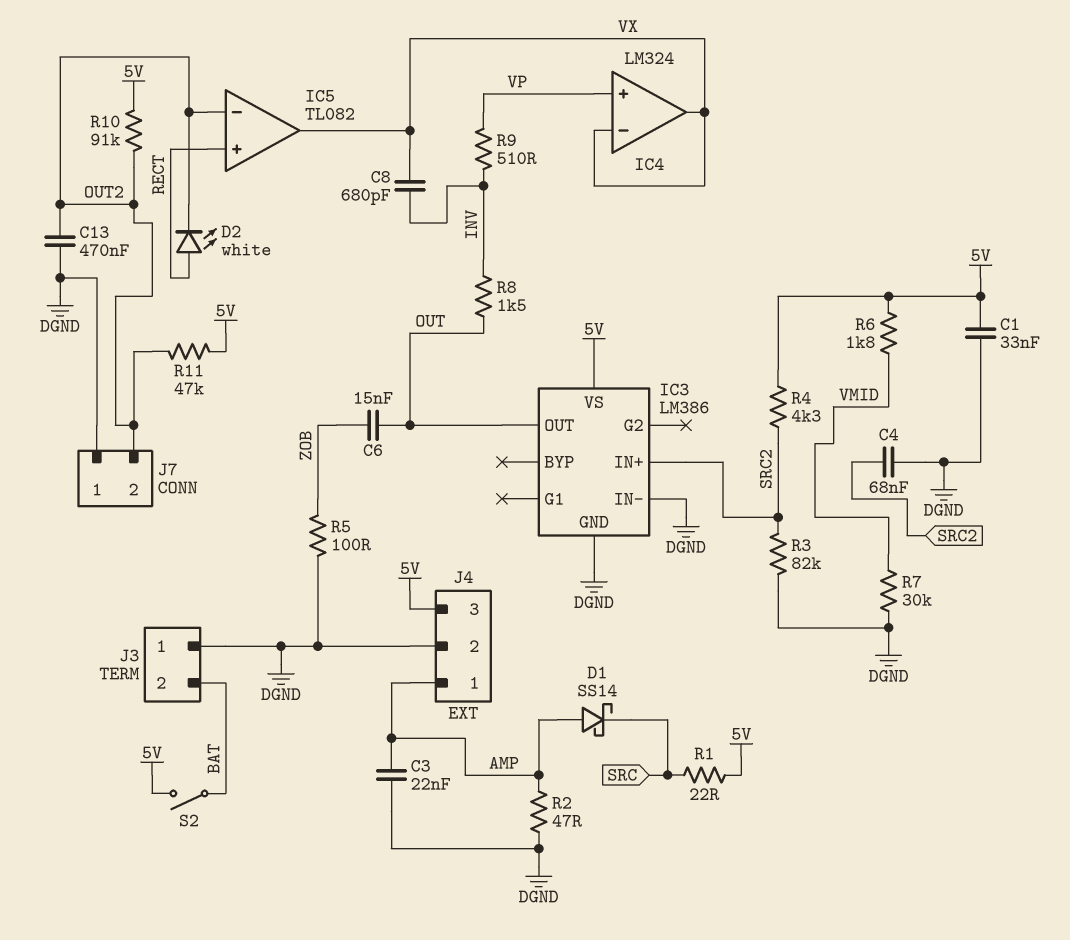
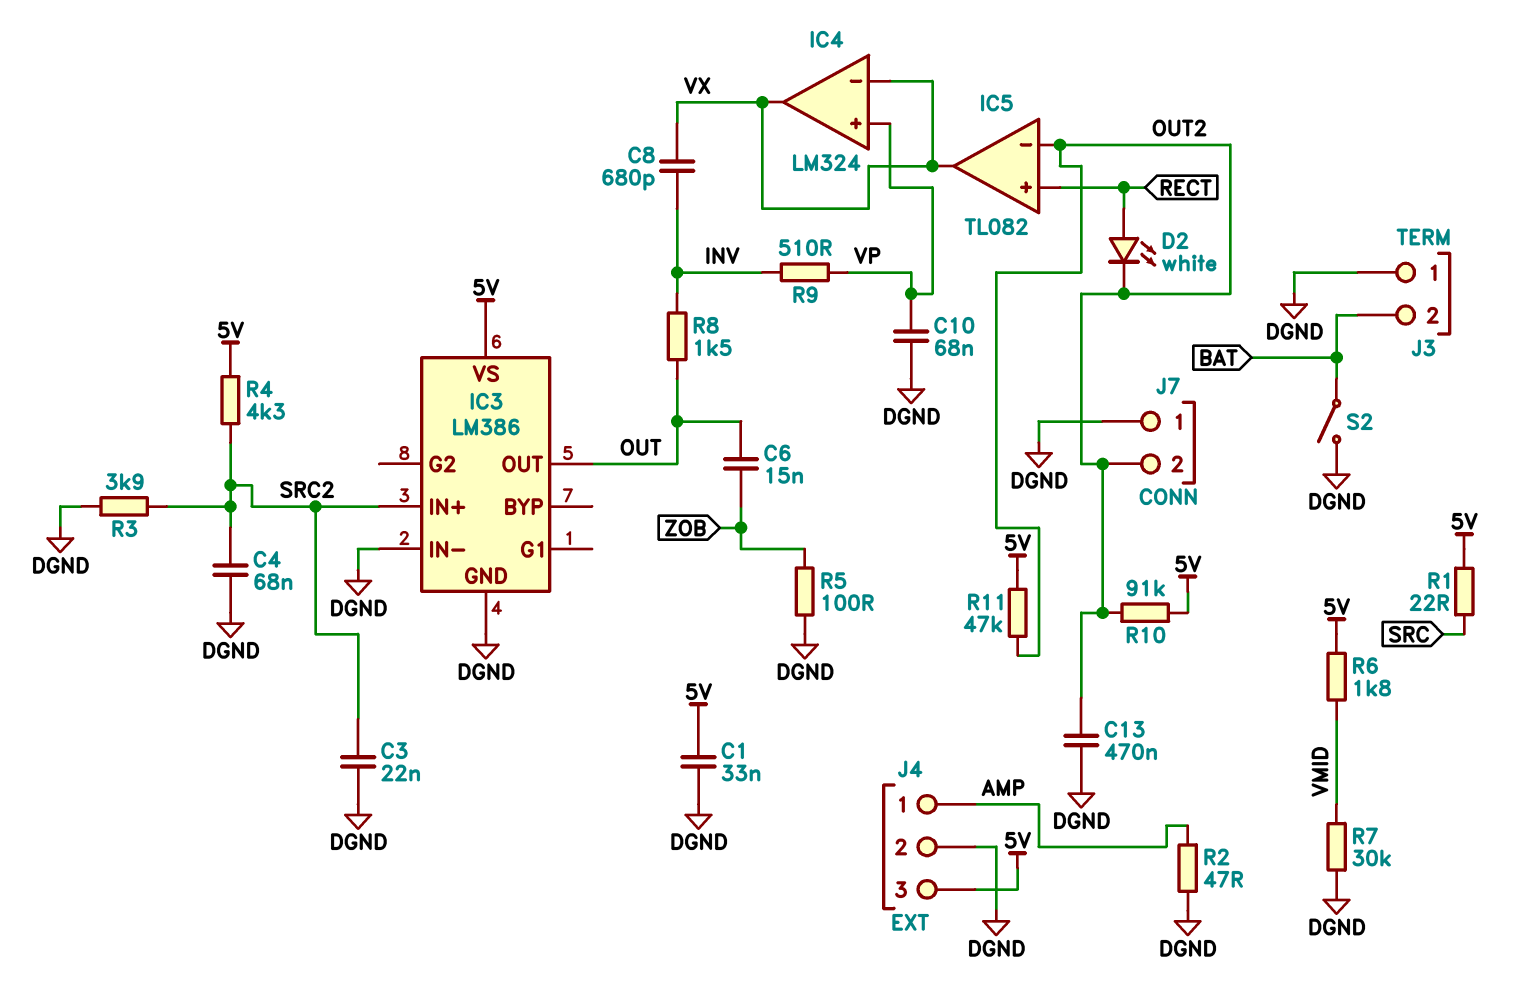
C3: 22nF (AMP, DGND) -> 22nF (DGND, SRC2)
C10: none -> 68nF (DGND, VP)
D1: schottky SS14 (A AMP, K SRC) -> none
R3: 82k (DGND, SRC2) -> 3.9k (DGND, SRC2)
S2: switch (5V, BAT) -> switch (BAT, DGND)

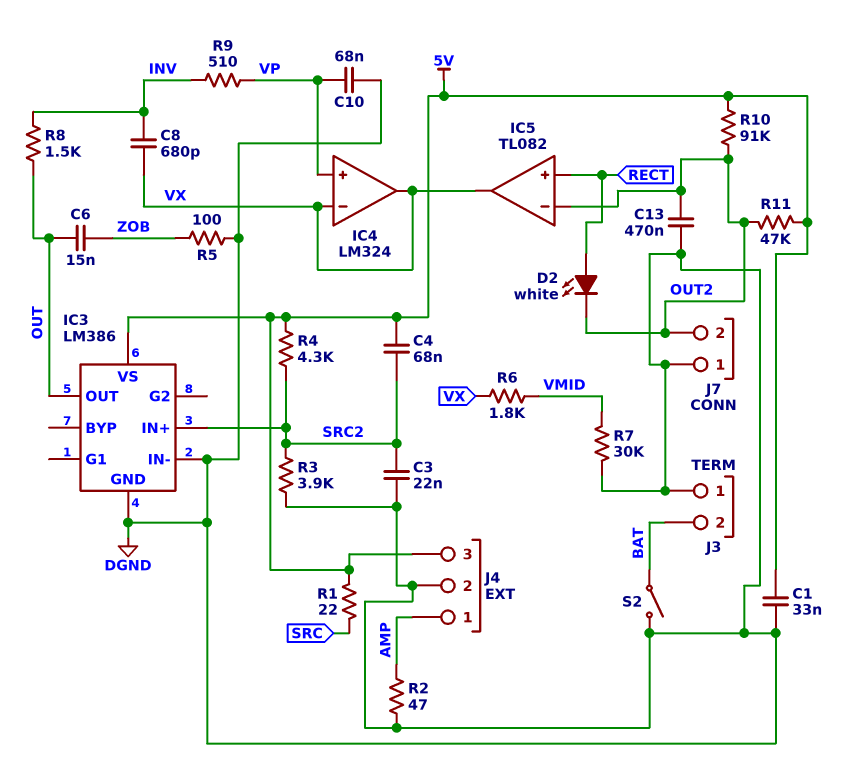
C4: 68nF (DGND, SRC2) -> 68nF (5V, SRC2)
R6: 1.8k (5V, VMID) -> 1.8k (VMID, VX)

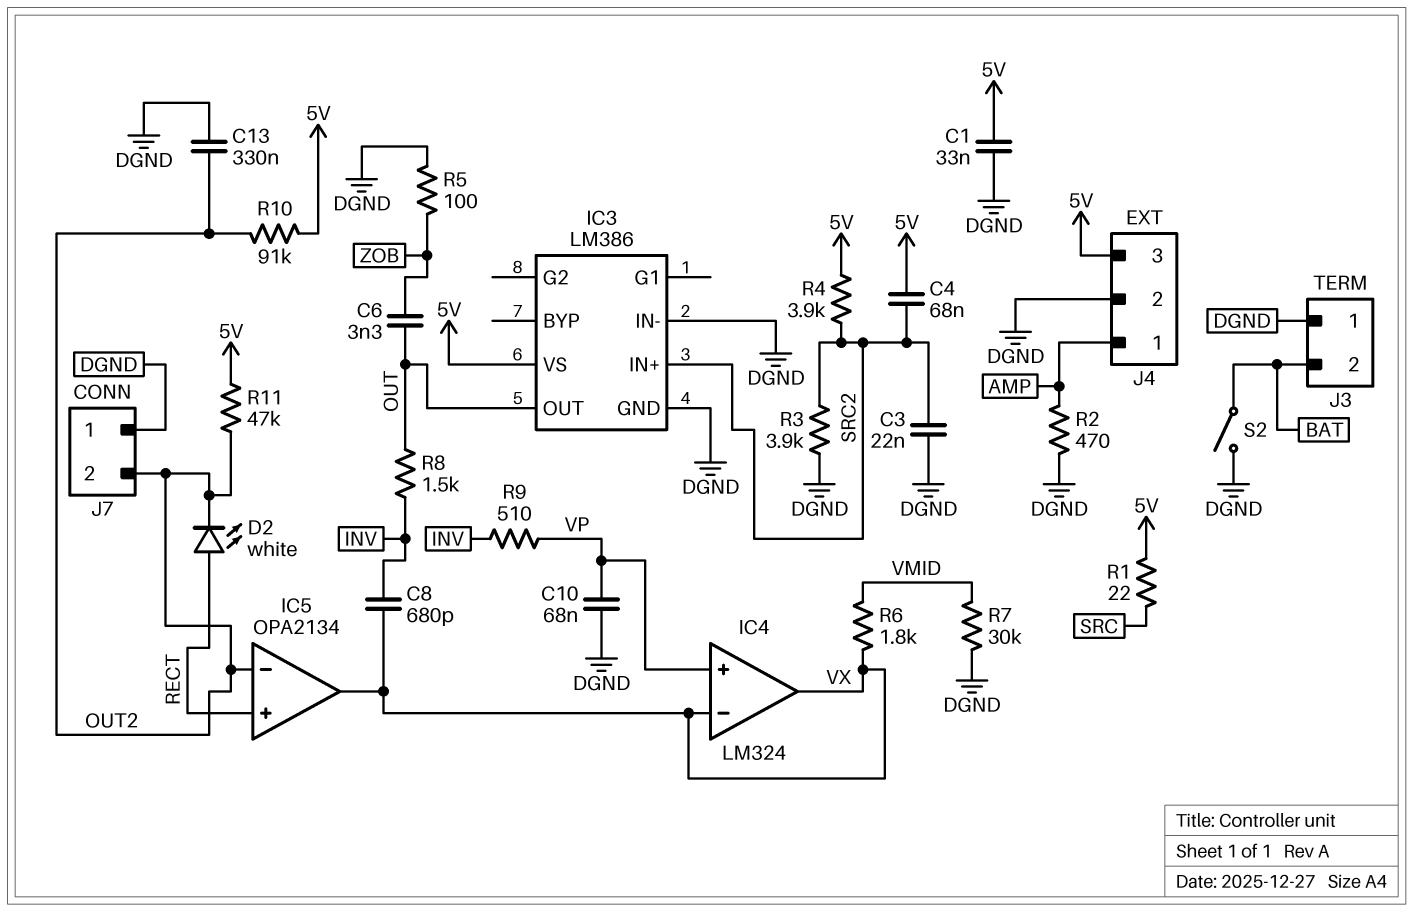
C6: 15nF (OUT, ZOB) -> 3.3nF (OUT, ZOB)
C13: 470nF (DGND, OUT2) -> 330nF (DGND, OUT2)
IC5: TL082 -> OPA2134
R2: 47 (AMP, DGND) -> 470 (AMP, DGND)
R4: 4.3k (5V, SRC2) -> 3.9k (5V, SRC2)

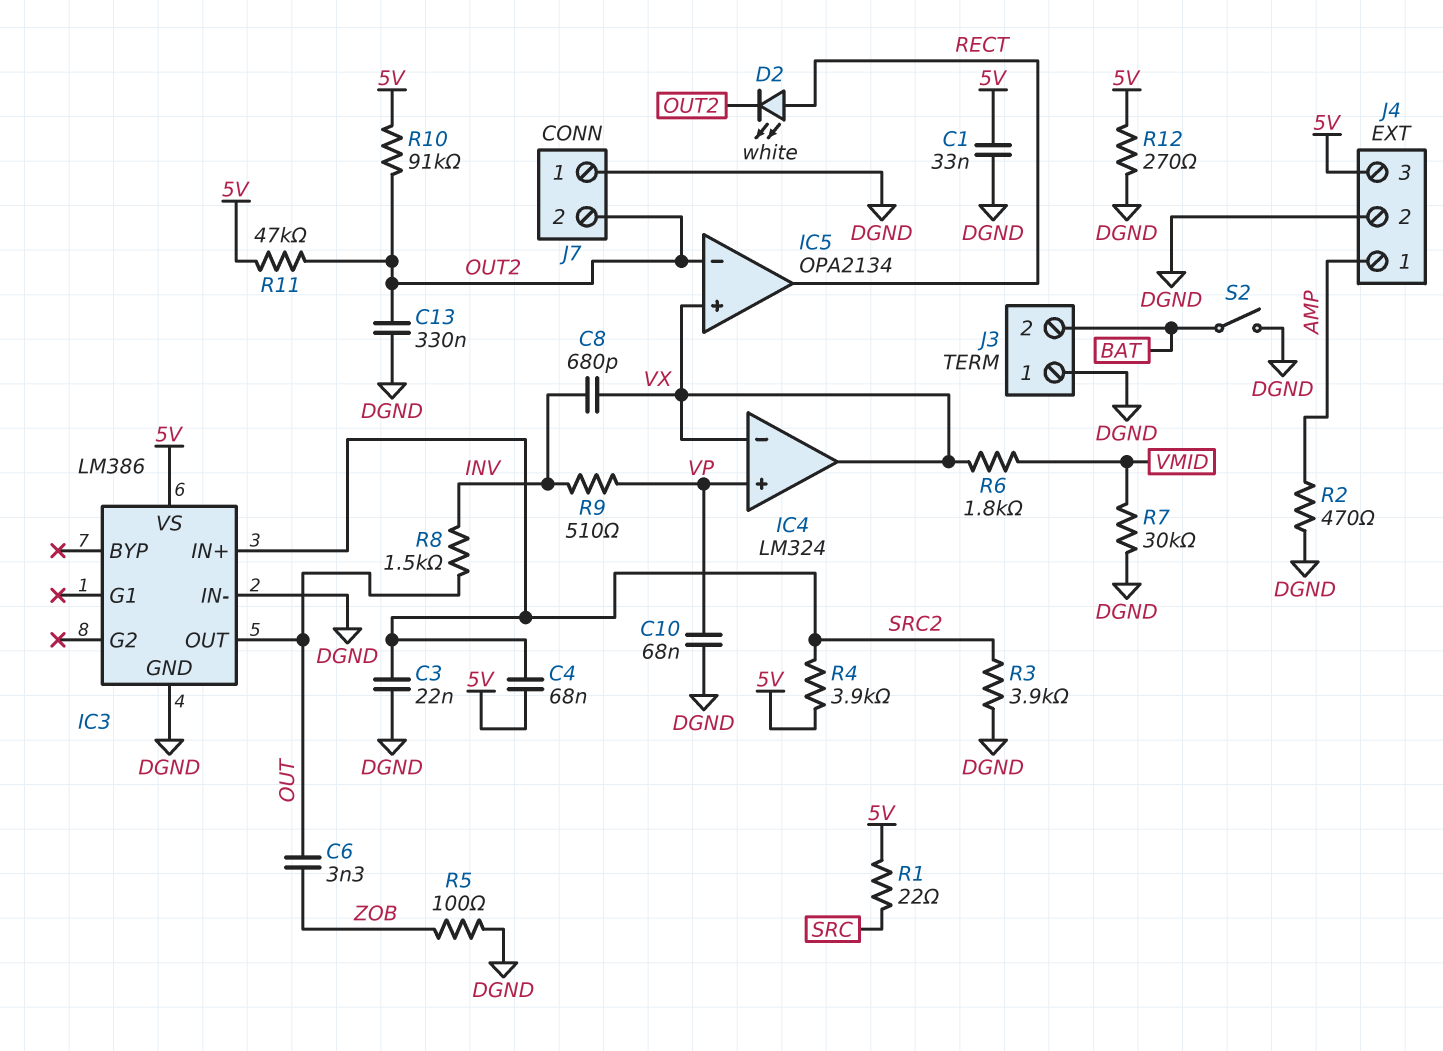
IC5 pin in+: RECT -> VX
IC5 pin out: VX -> RECT
R12: none -> 270 (5V, DGND)

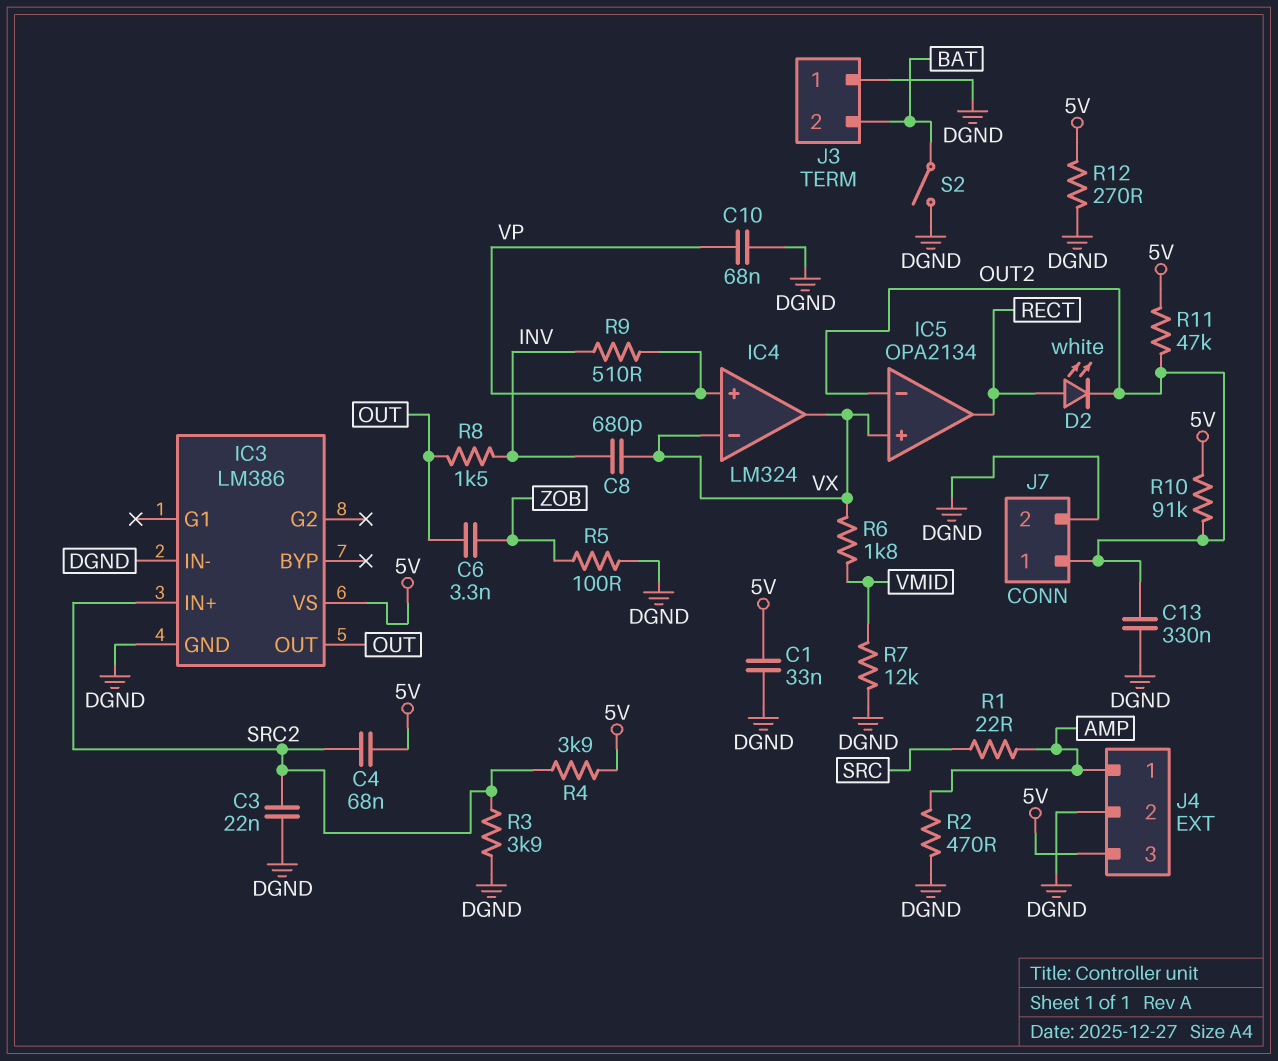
J7 pin 1: DGND -> OUT2
J7 pin 2: OUT2 -> DGND
R1: 22 (5V, SRC) -> 22 (AMP, SRC)
R7: 30k (DGND, VMID) -> 12k (DGND, VMID)

